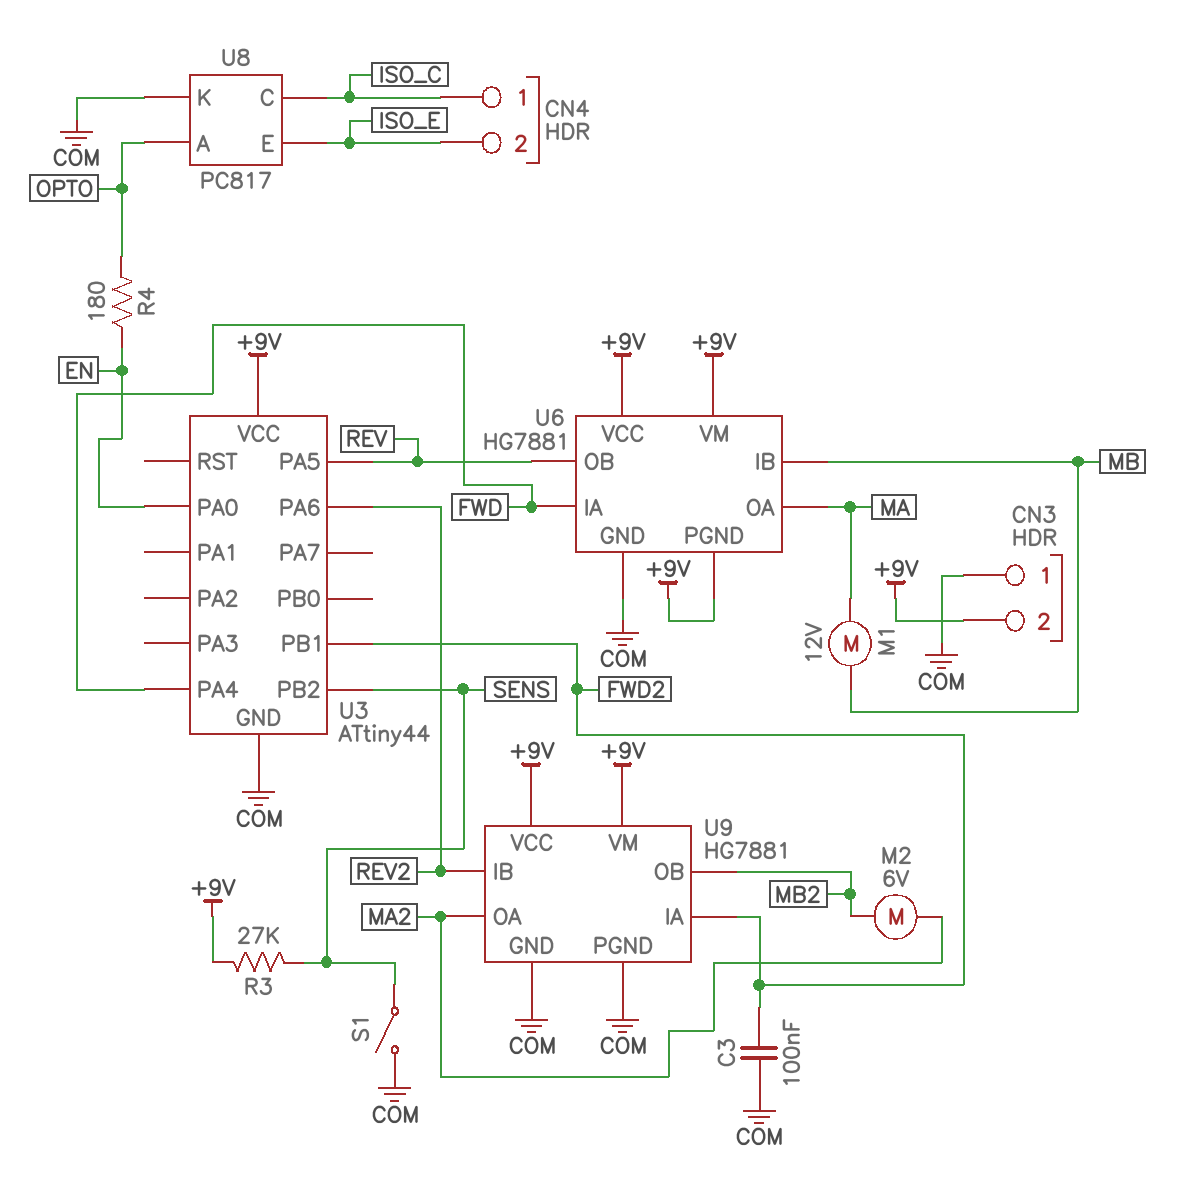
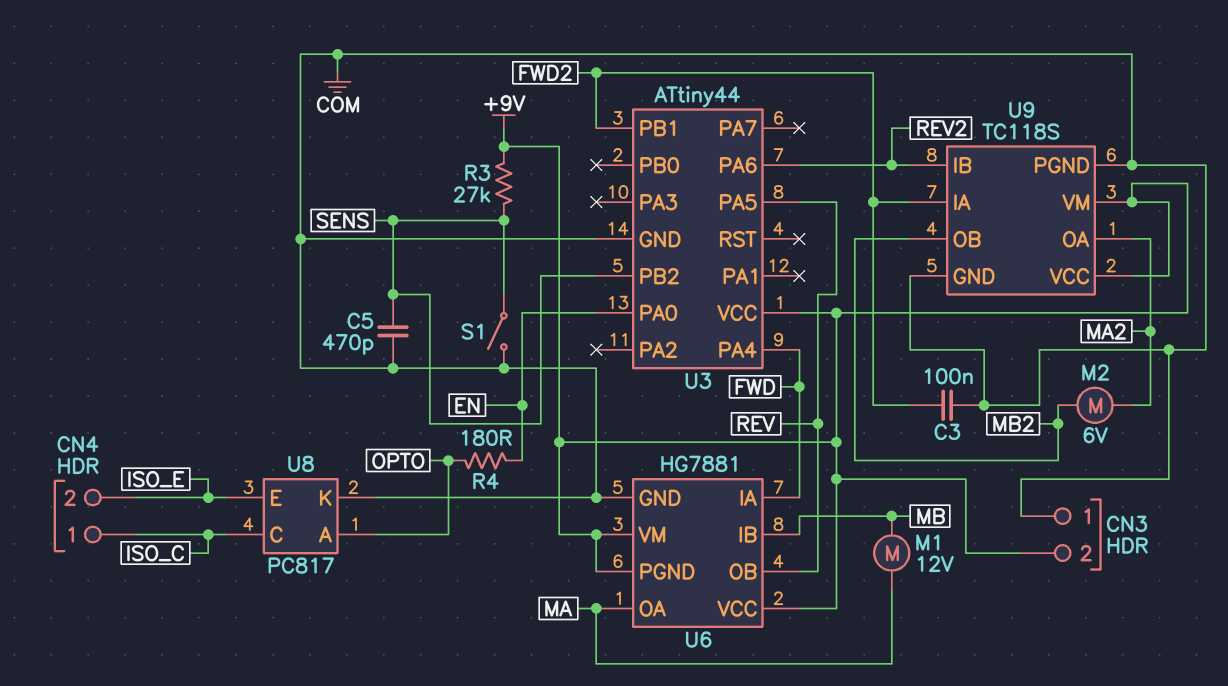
C5: none -> 470pF (COM, SENS)
U9: HG7881 -> TC118S

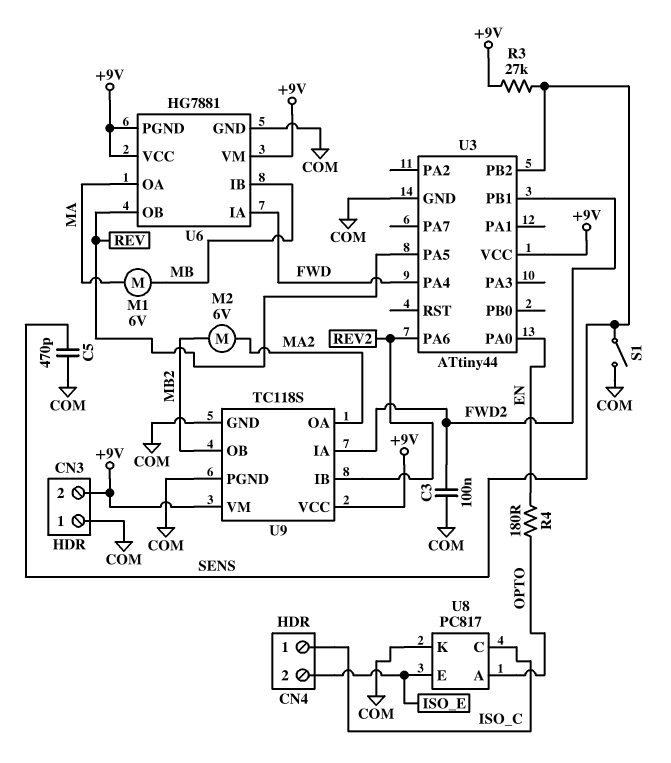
M1: motor 12V (MA, MB) -> motor 6V (MA, MB)

